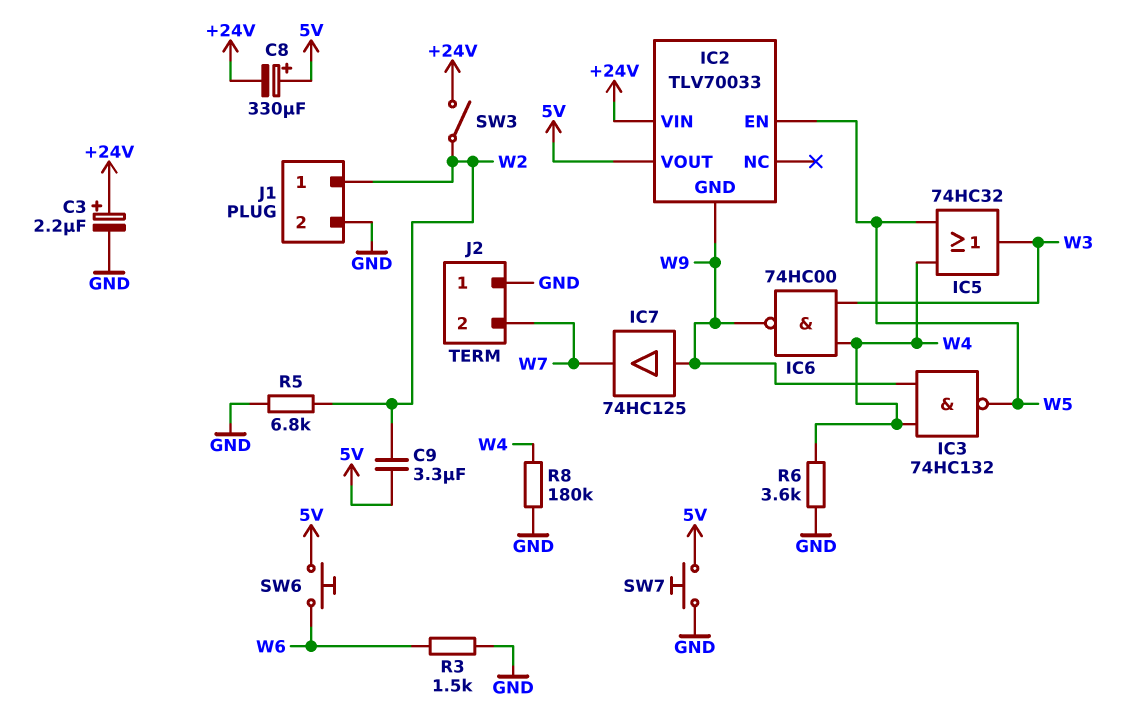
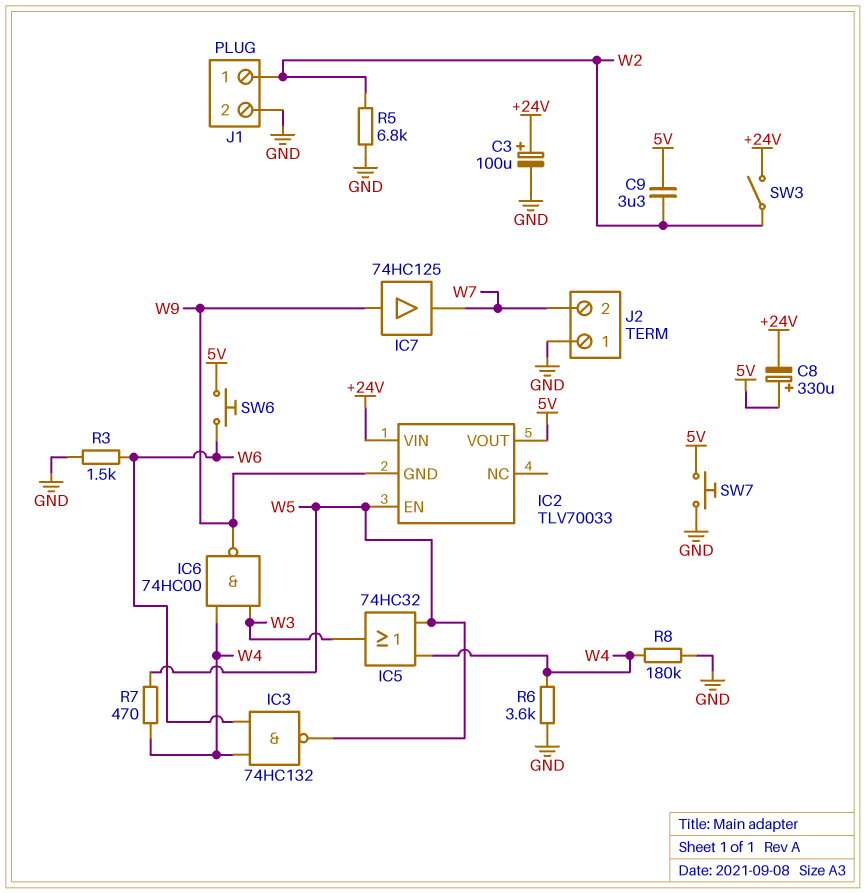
C3: 2.2uF (plus +24V, minus GND) -> 100uF (plus +24V, minus GND)
IC3: NAND 74HC132 (in W4, in W9, out W5) -> NAND 74HC132 (in W4, in W6, out W5)
R7: none -> 470 (W4, W5)

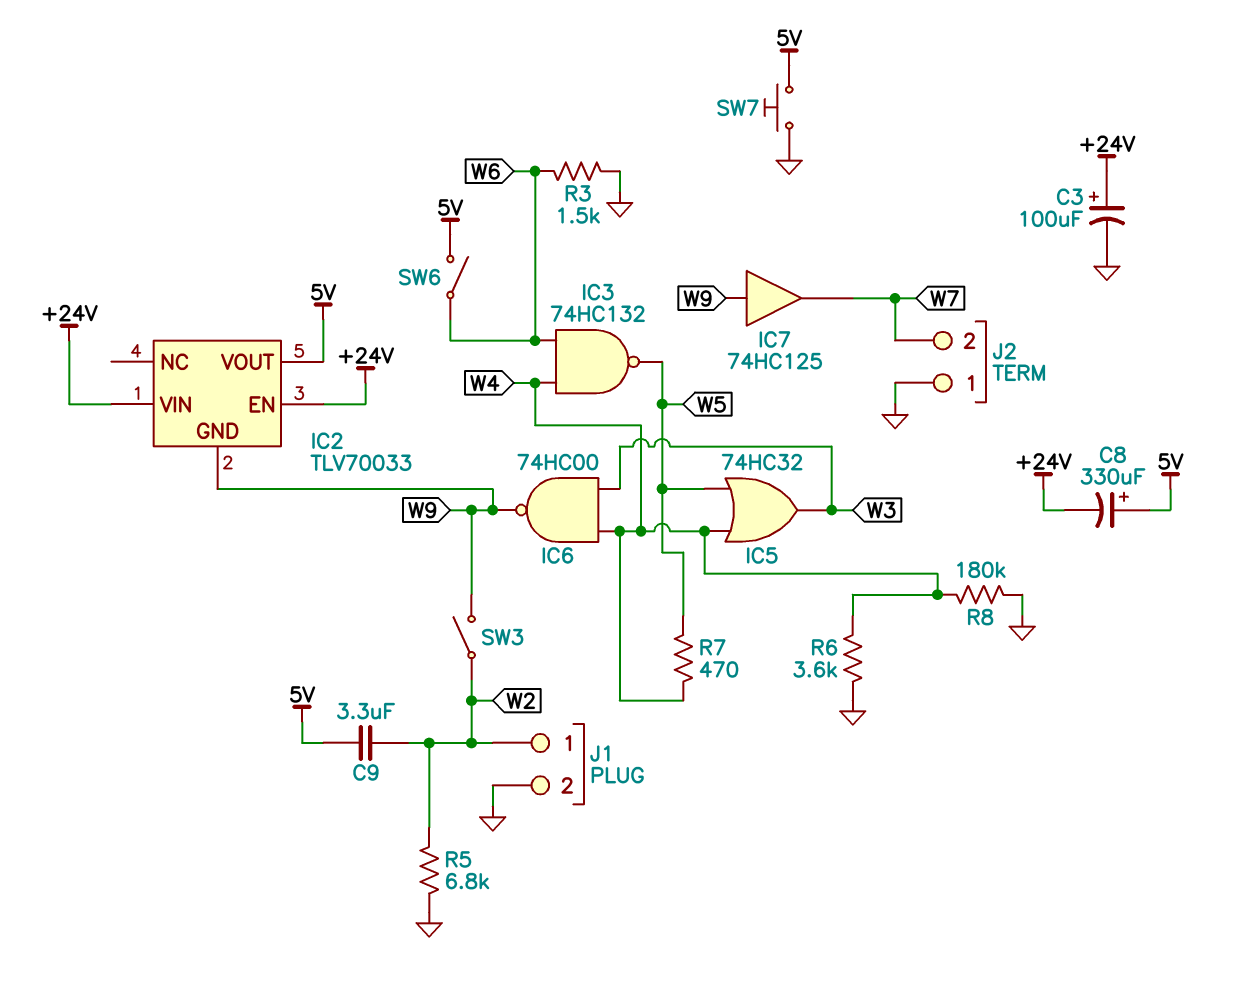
IC2 pin EN: W5 -> +24V
SW3: switch (+24V, W2) -> switch (W2, W9)
SW6: button (5V, W6) -> switch (5V, W6)

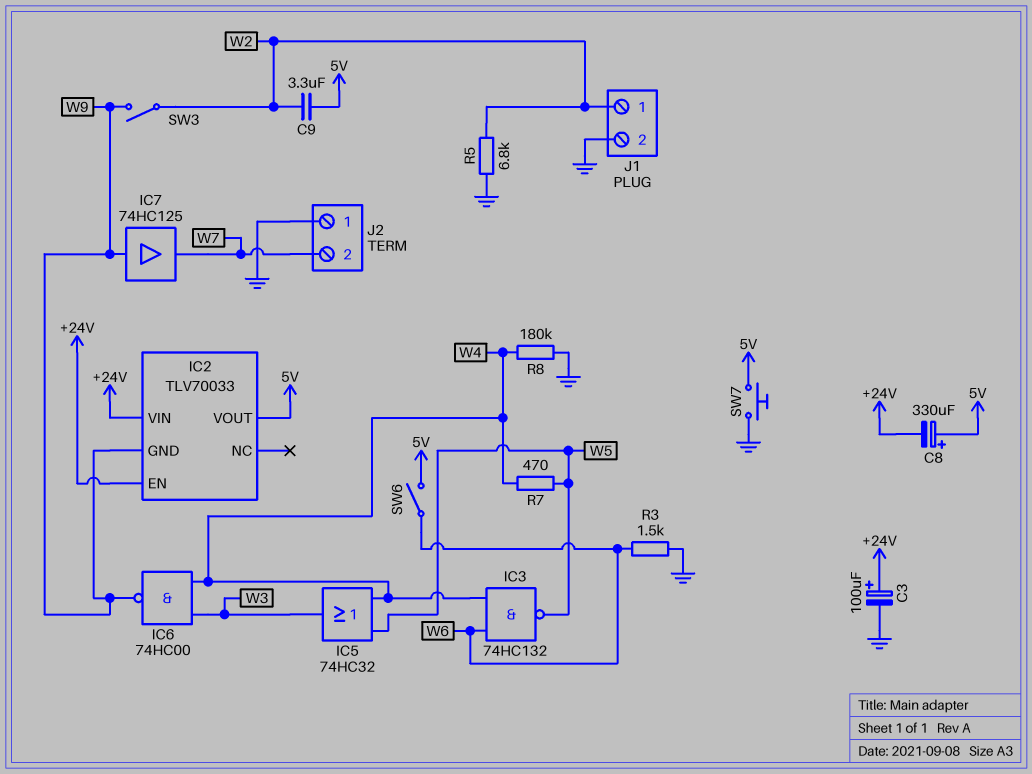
R6: 3.6k (GND, W4) -> none

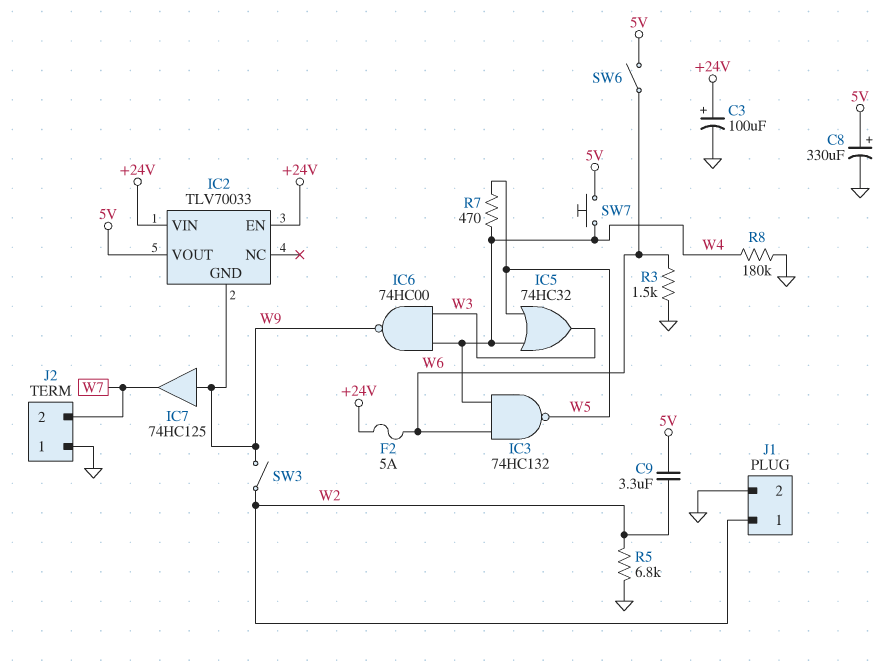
C8: 330uF (plus 5V, minus +24V) -> 330uF (plus 5V, minus GND)
F2: none -> 5A (+24V, W6)
SW7: button (5V, GND) -> button (5V, W4)

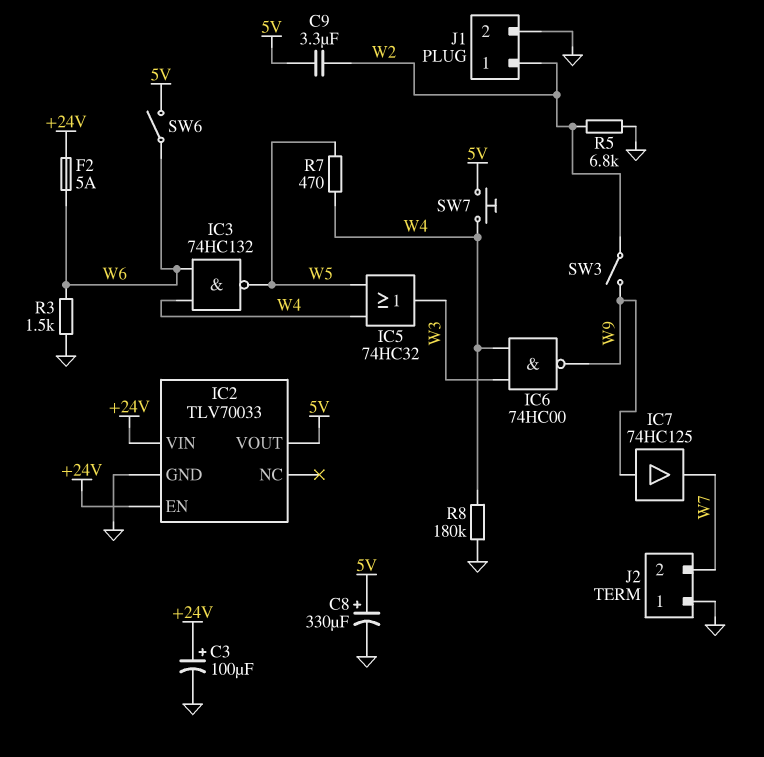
IC2 pin GND: W9 -> GND

